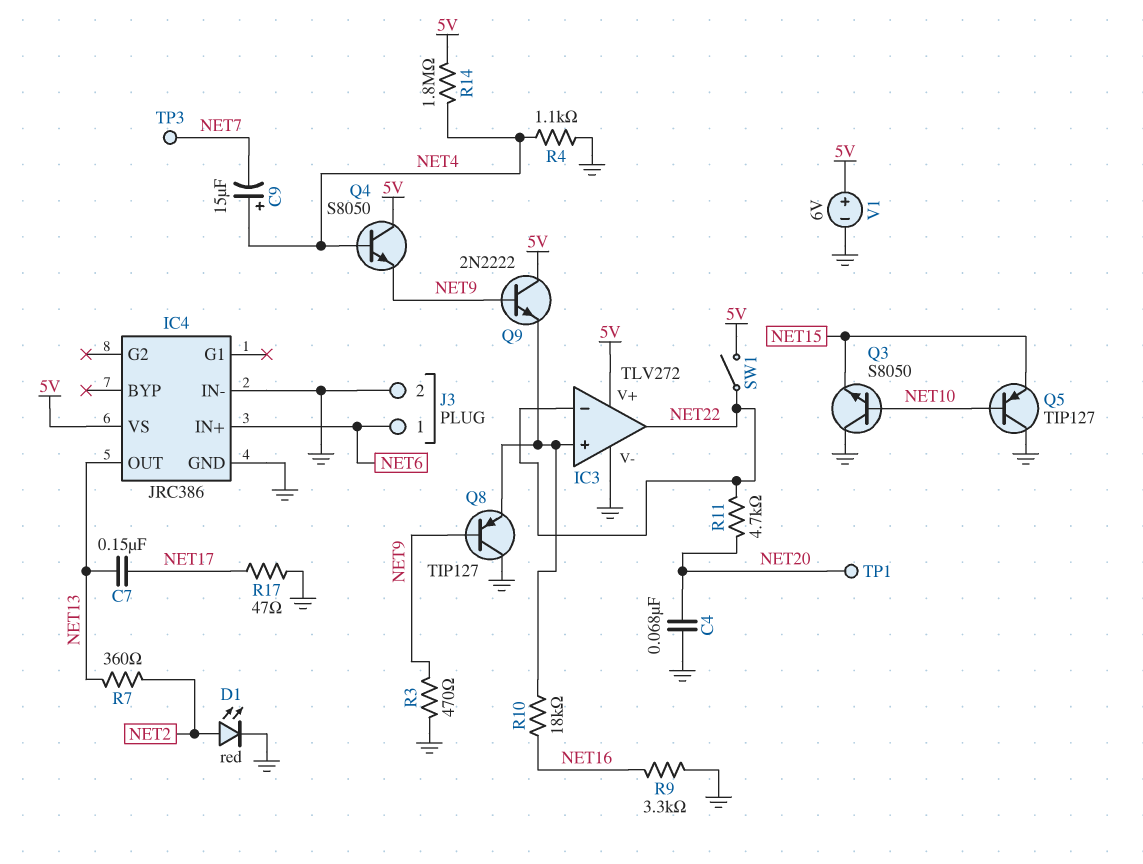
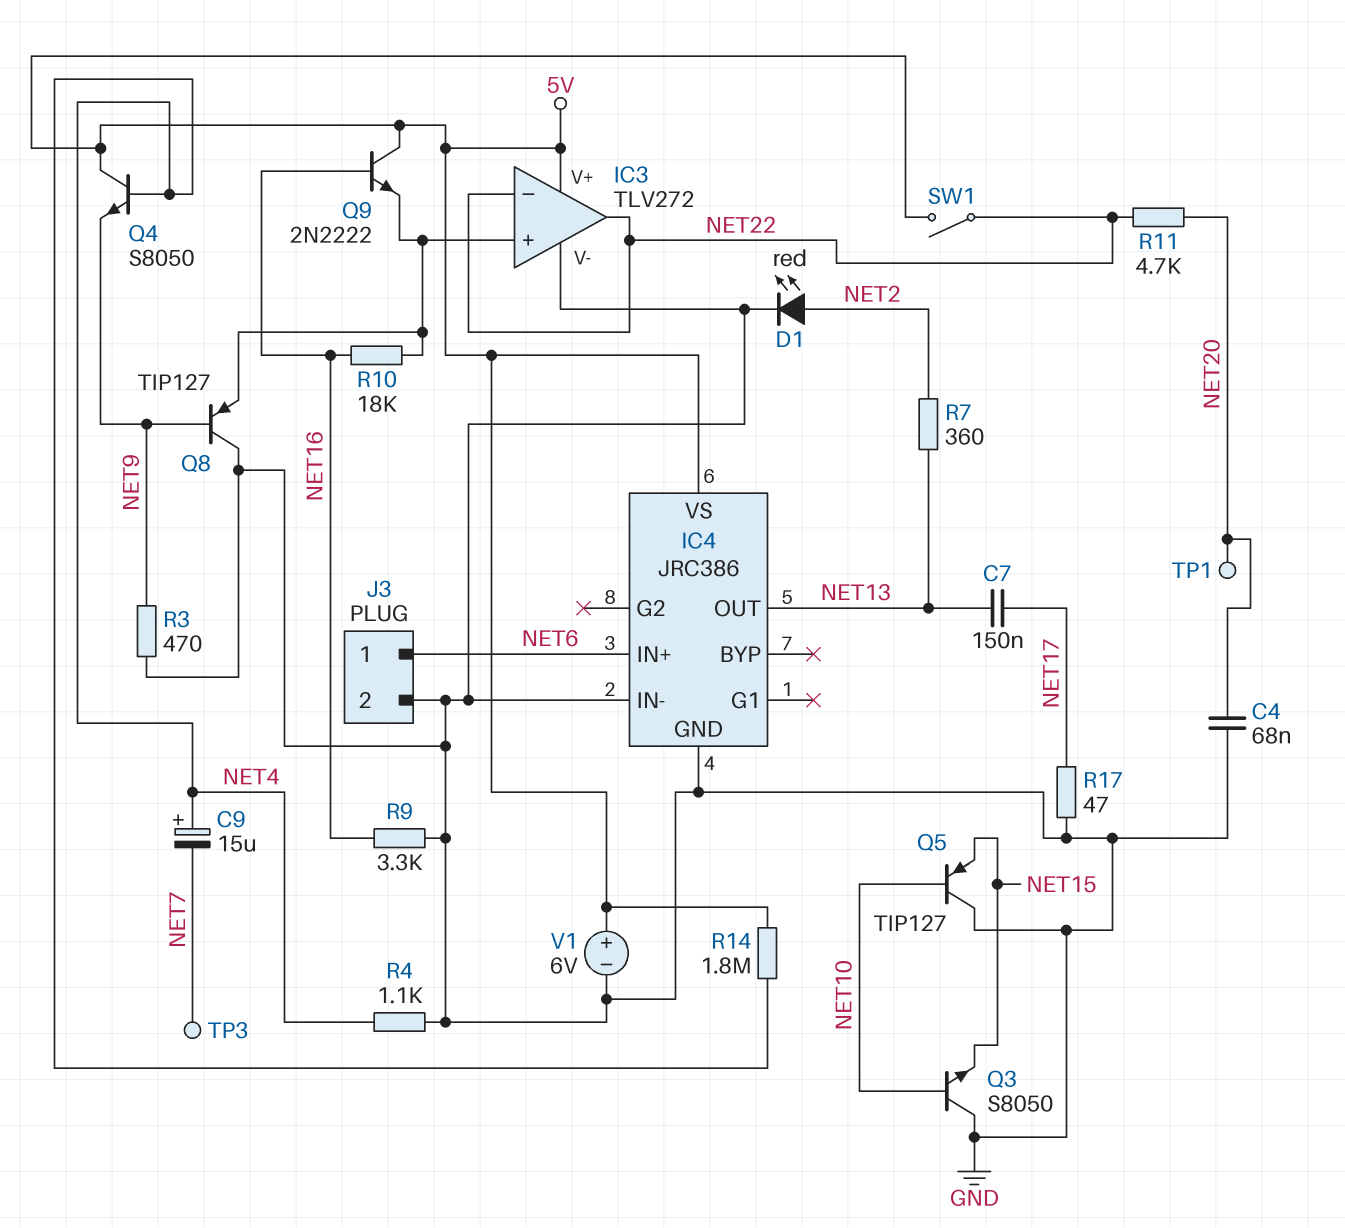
Q9: NPN 2N2222 (B NET9, C 5V, E IC3/in+) -> NPN 2N2222 (B NET16, C 5V, E IC3/in+)

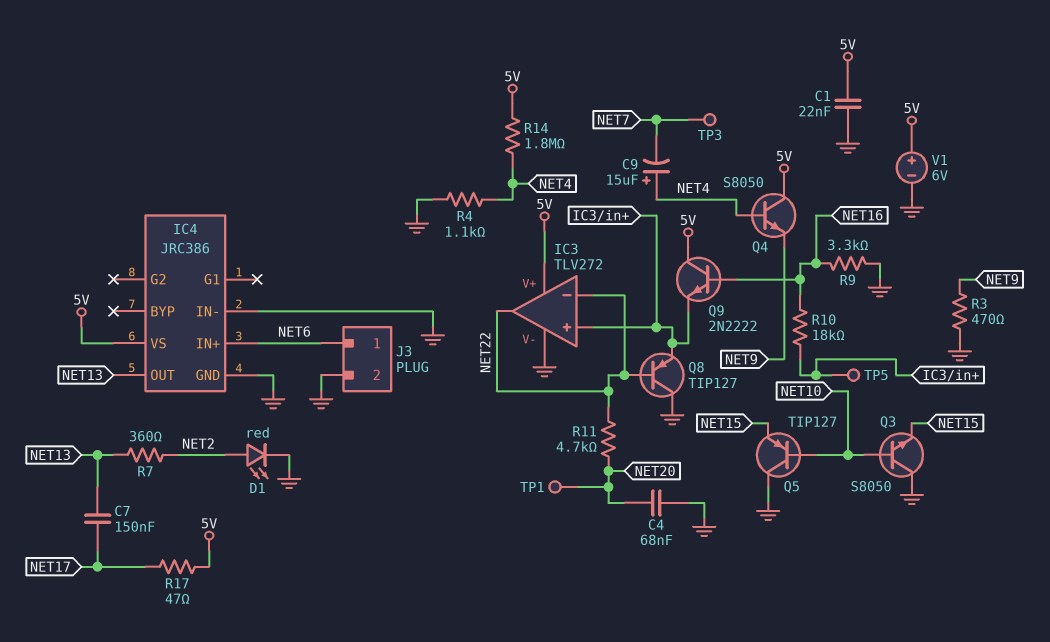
C1: none -> 22nF (5V, GND)
Q8: PNP TIP127 (B NET9, C GND, E IC3/in+) -> PNP TIP127 (B NET22, C GND, E IC3/in+)
R17: 47 (GND, NET17) -> 47 (5V, NET17)
SW1: switch (5V, NET22) -> none
TP5: none -> test point (IC3/in+)

